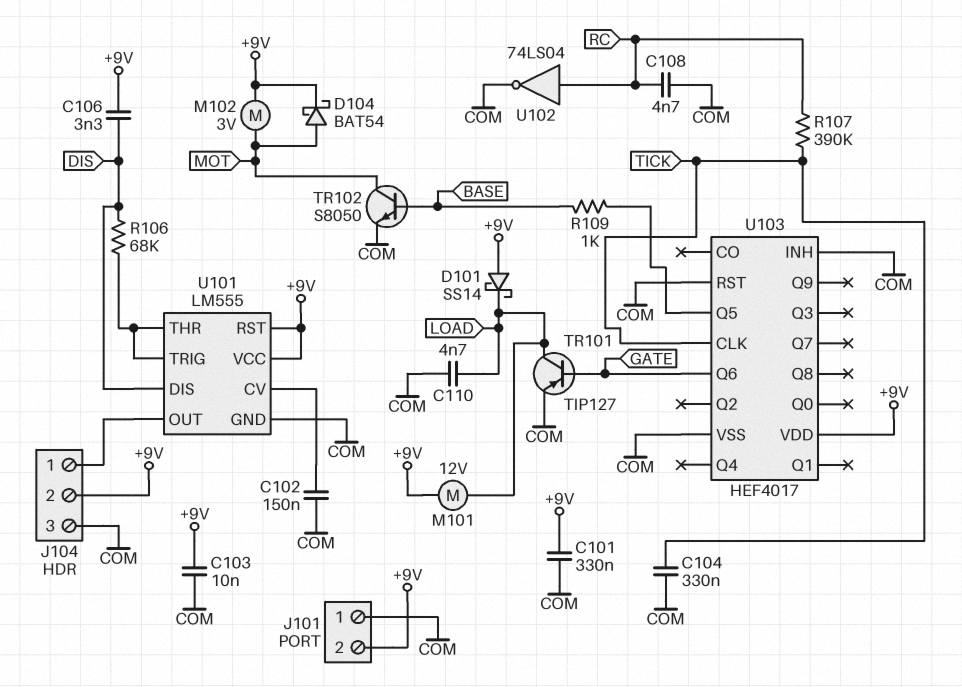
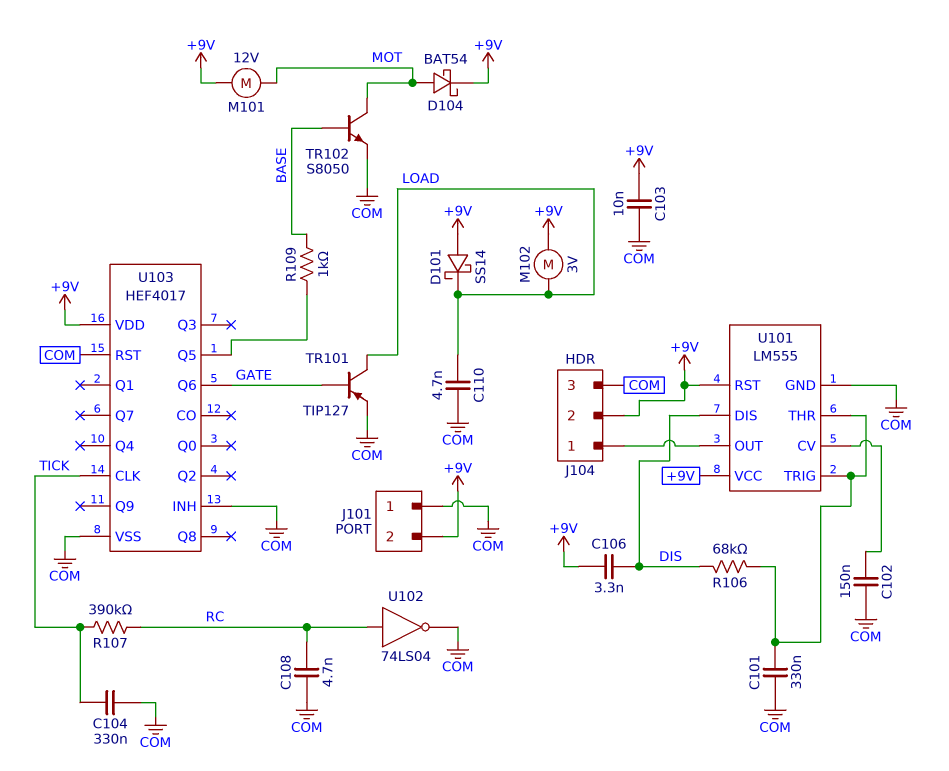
C101: 330nF (+9V, COM) -> 330nF (COM, U101/THR)
M101: motor 12V (+9V, LOAD) -> motor 12V (+9V, MOT)
M102: motor 3V (+9V, MOT) -> motor 3V (+9V, LOAD)

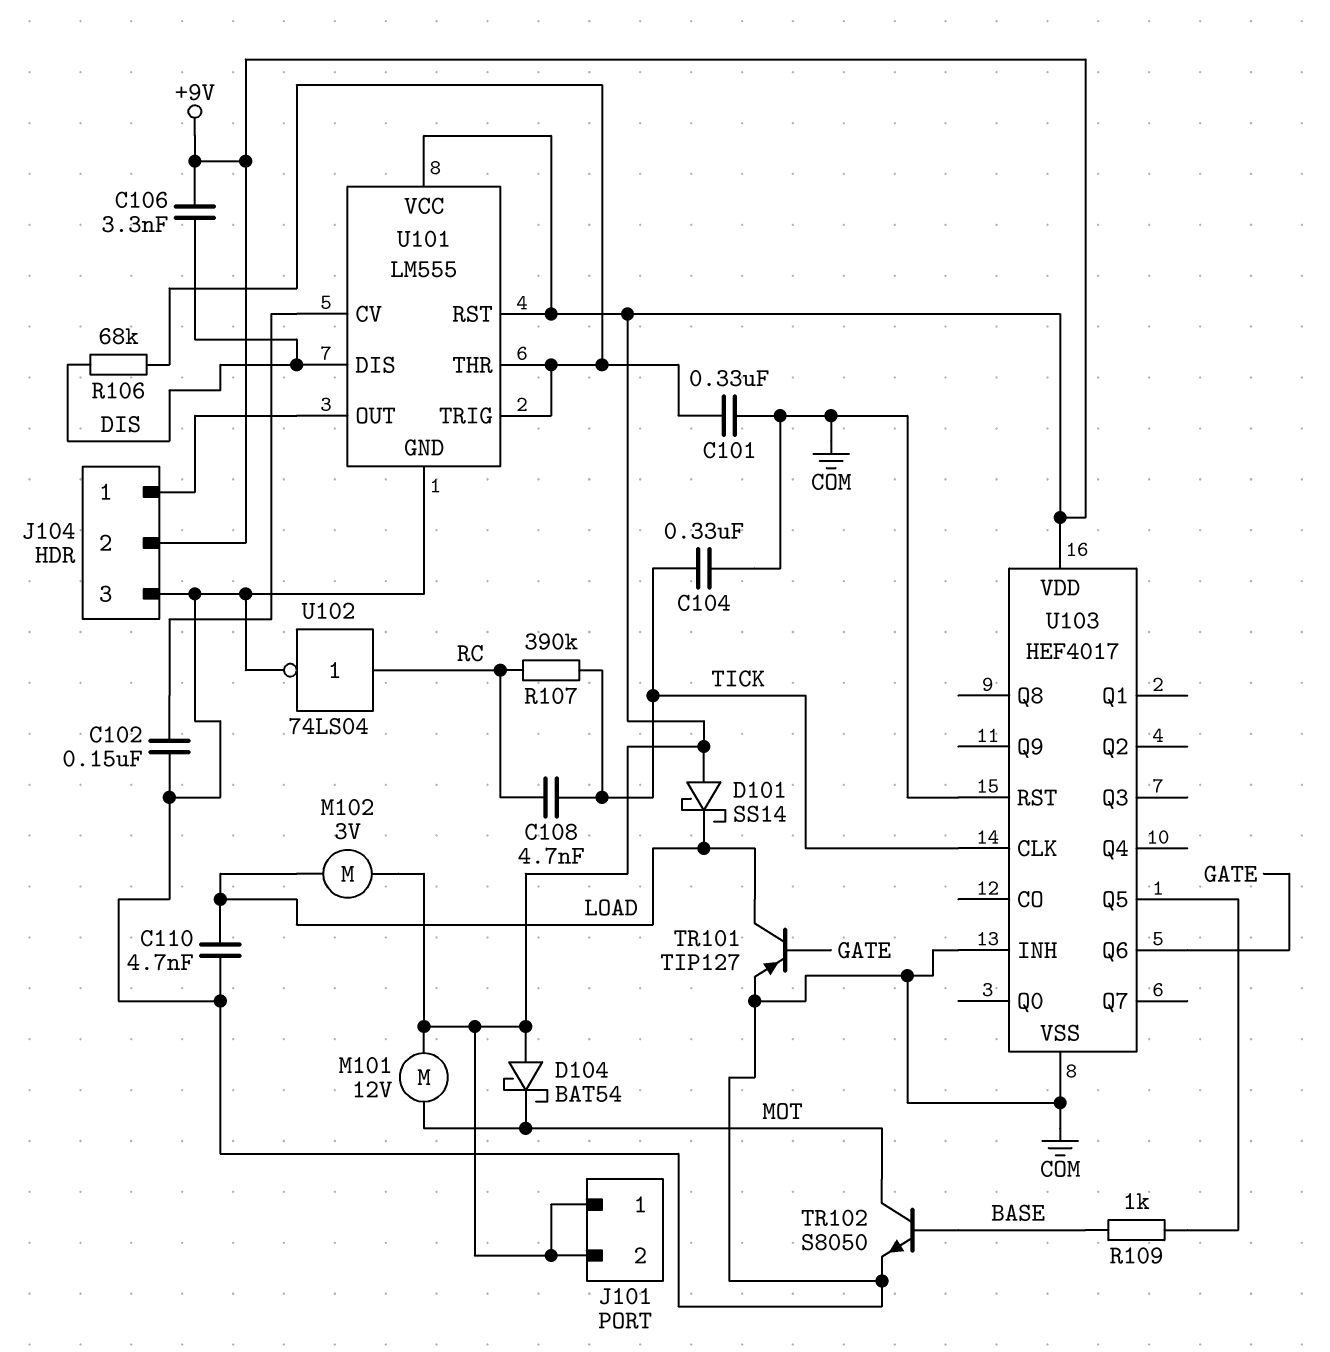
C103: 10nF (+9V, COM) -> none
C108: 4.7nF (COM, RC) -> 4.7nF (RC, TICK)
D104: schottky BAT54 (A MOT, K +9V) -> schottky BAT54 (A +9V, K MOT)
J101 pin 1: COM -> +9V

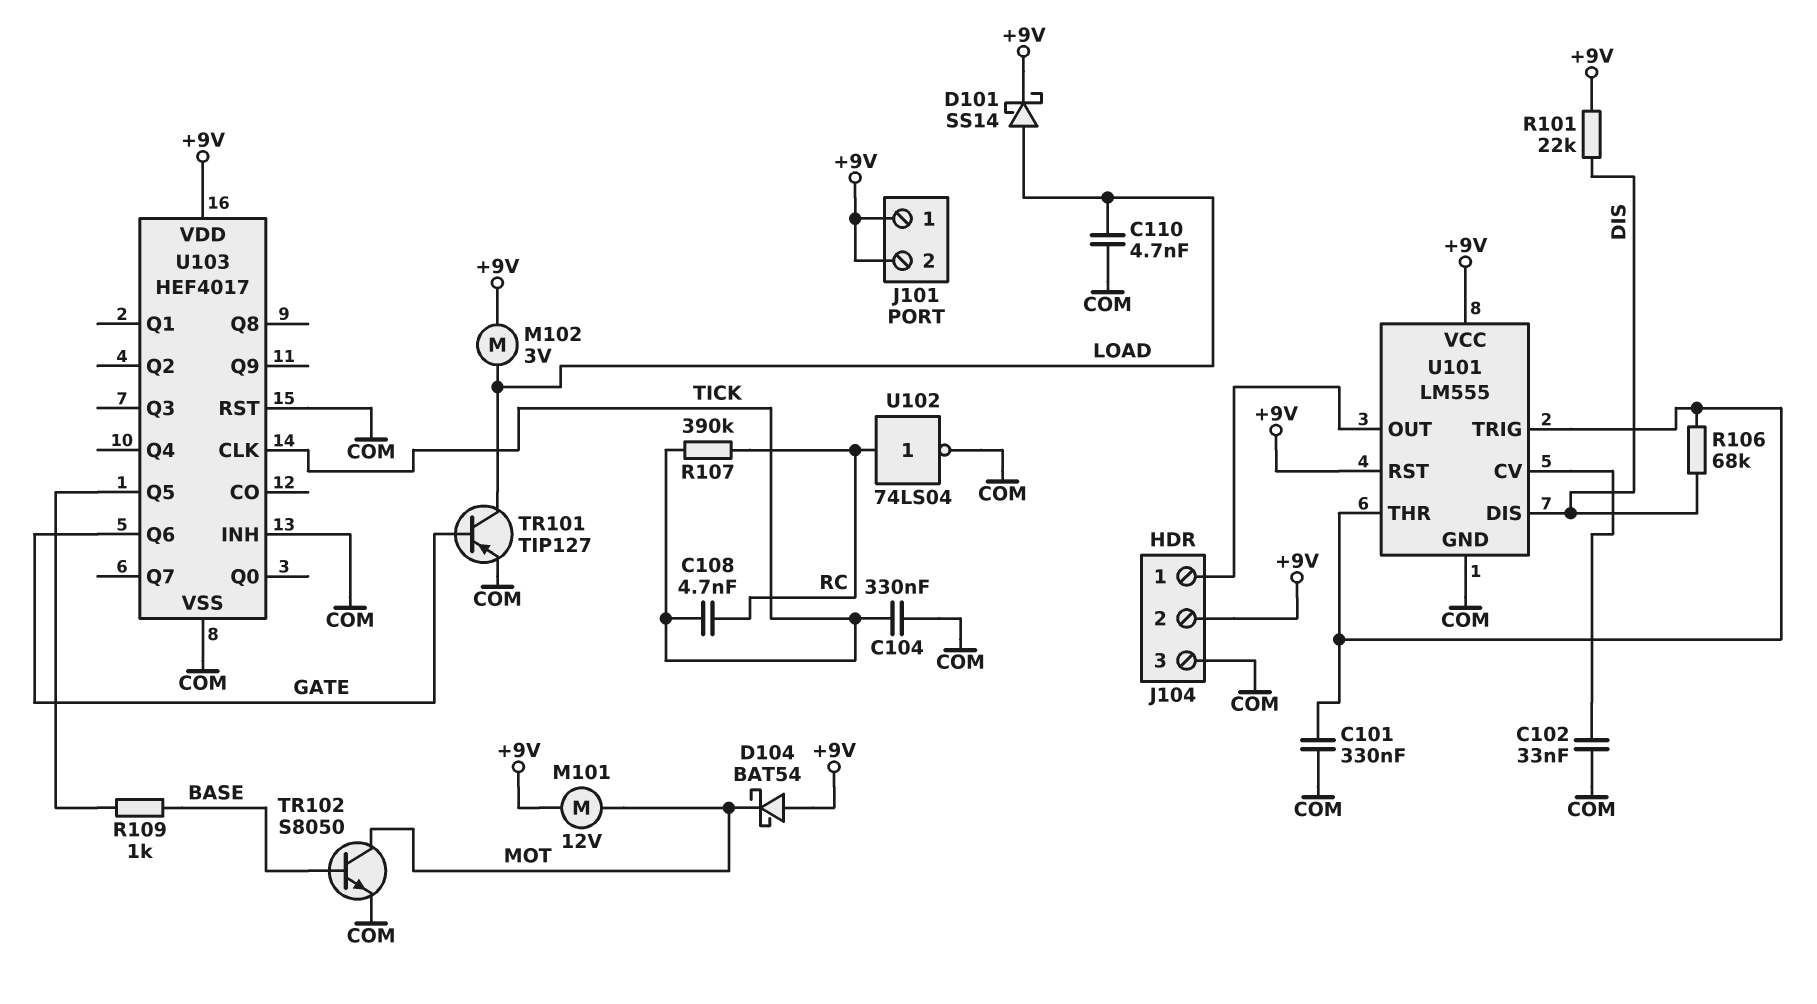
C102: 150nF (COM, U101/CV) -> 33nF (COM, U101/CV)
C106: 3.3nF (+9V, DIS) -> none
D101: schottky SS14 (A +9V, K LOAD) -> schottky SS14 (A LOAD, K +9V)
R101: none -> 22k (+9V, DIS)

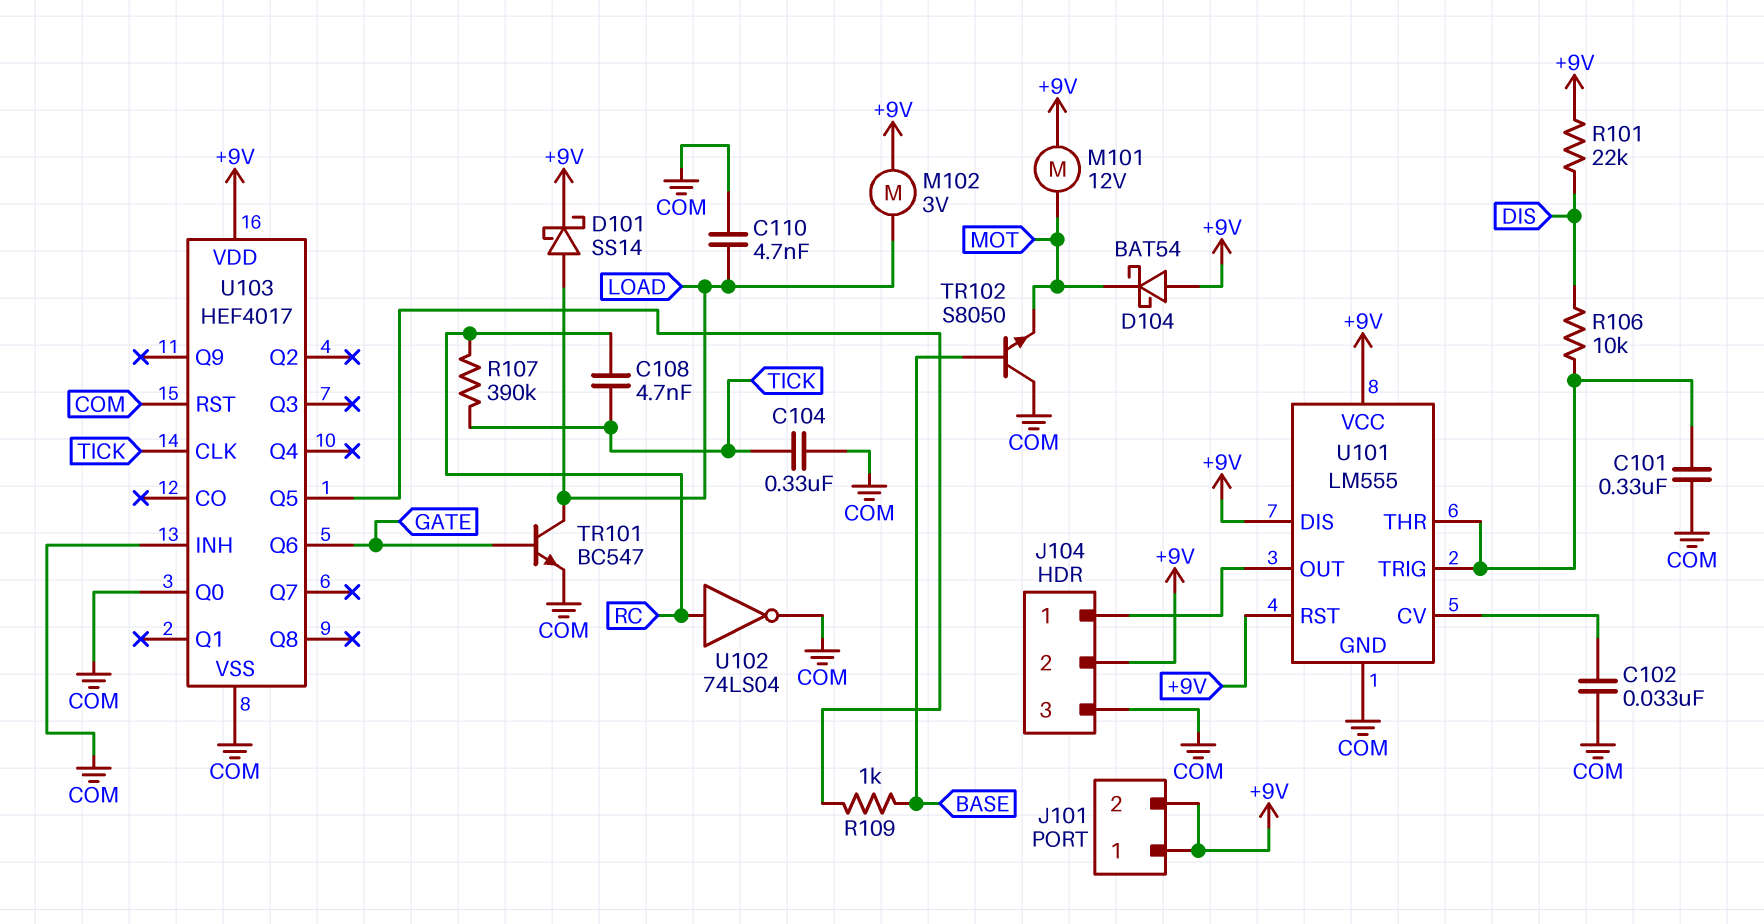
R106: 68k (DIS, U101/THR) -> 10k (DIS, U101/THR)
TR101: PNP TIP127 (B GATE, C LOAD, E COM) -> NPN BC547 (B GATE, C LOAD, E COM)
TR102: NPN S8050 (B BASE, C MOT, E COM) -> NPN S8050 (B BASE, C COM, E MOT)
U101 pin DIS: DIS -> +9V
U103 pin Q0: none -> COM

